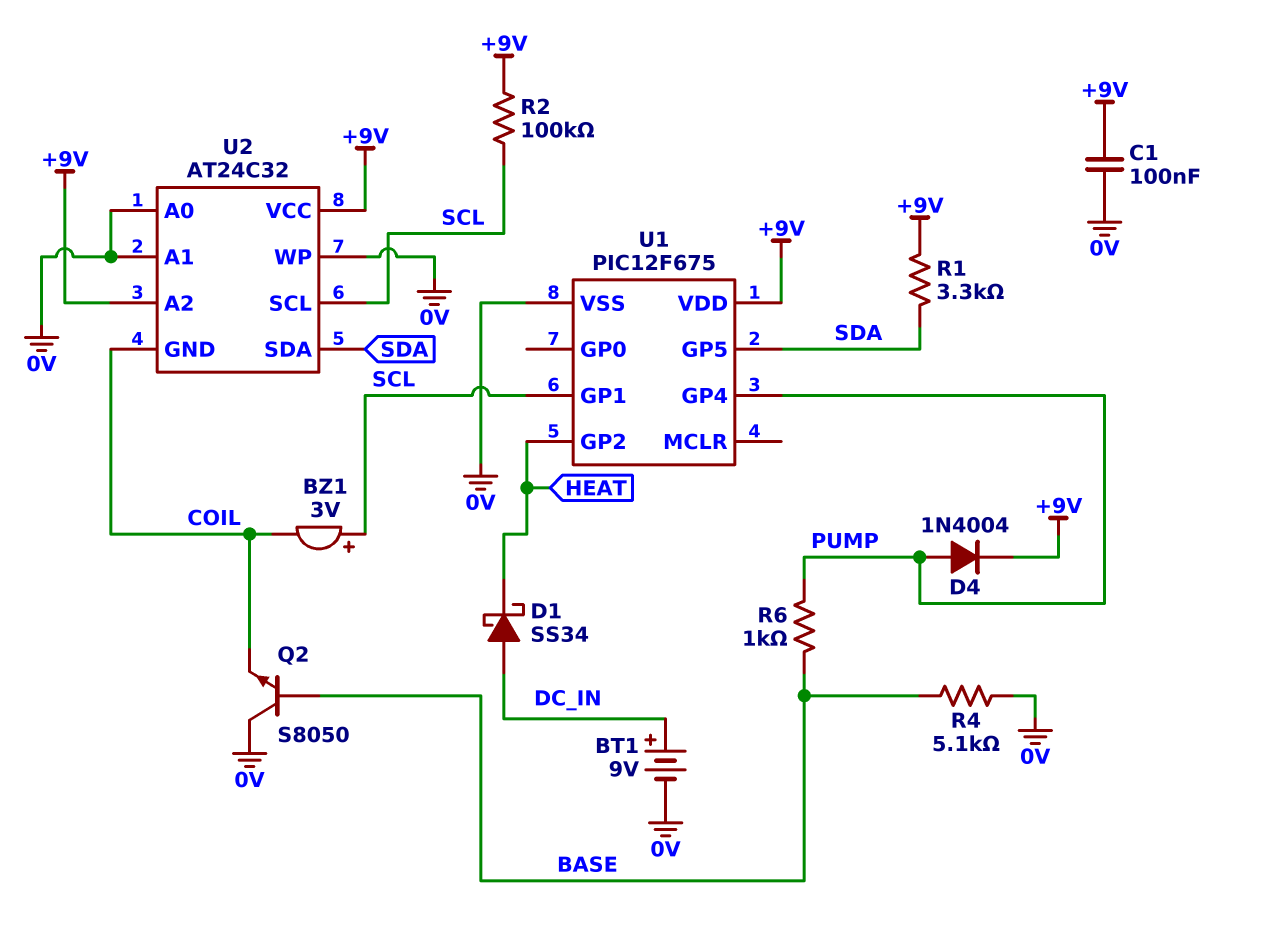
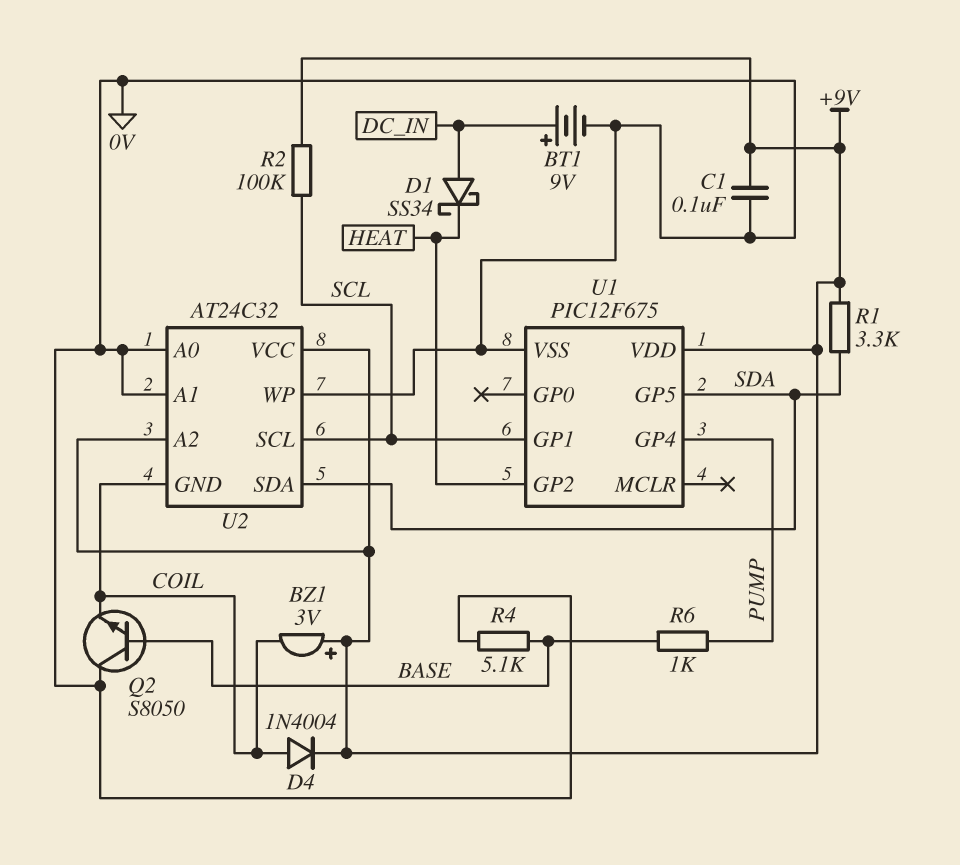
BZ1: buzzer 3V (plus SCL, minus COIL) -> buzzer 3V (plus +9V, minus COIL)
D4: diode 1N4004 (A PUMP, K +9V) -> diode 1N4004 (A COIL, K +9V)

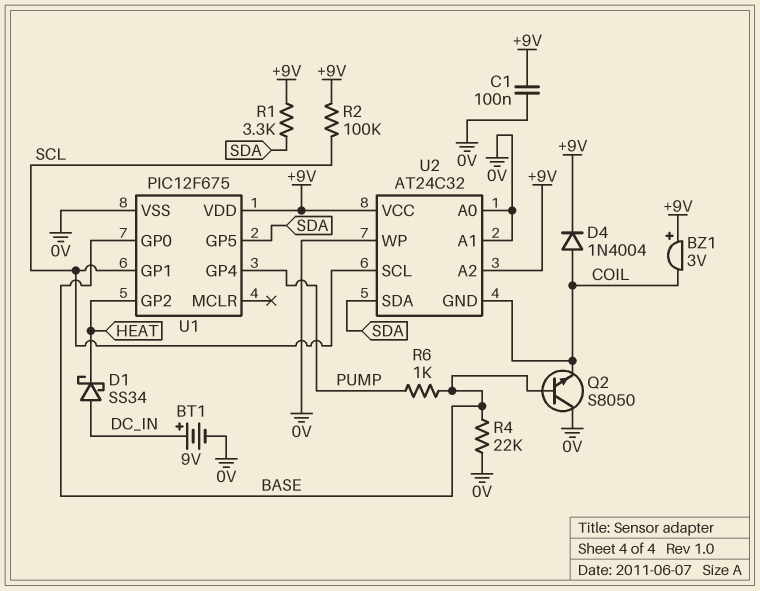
R4: 5.1k (0V, BASE) -> 22k (0V, BASE)
U1 pin GP0: none -> BASE

